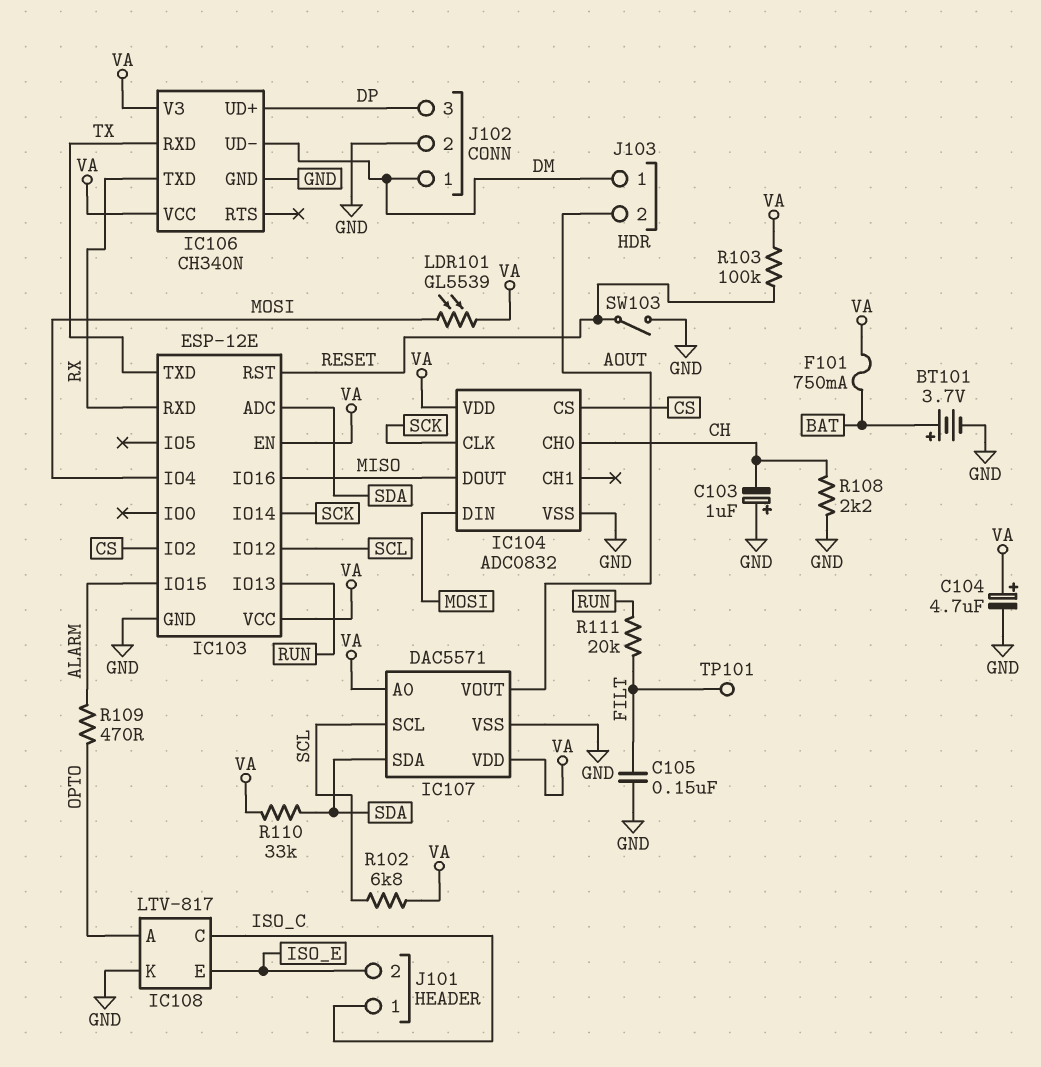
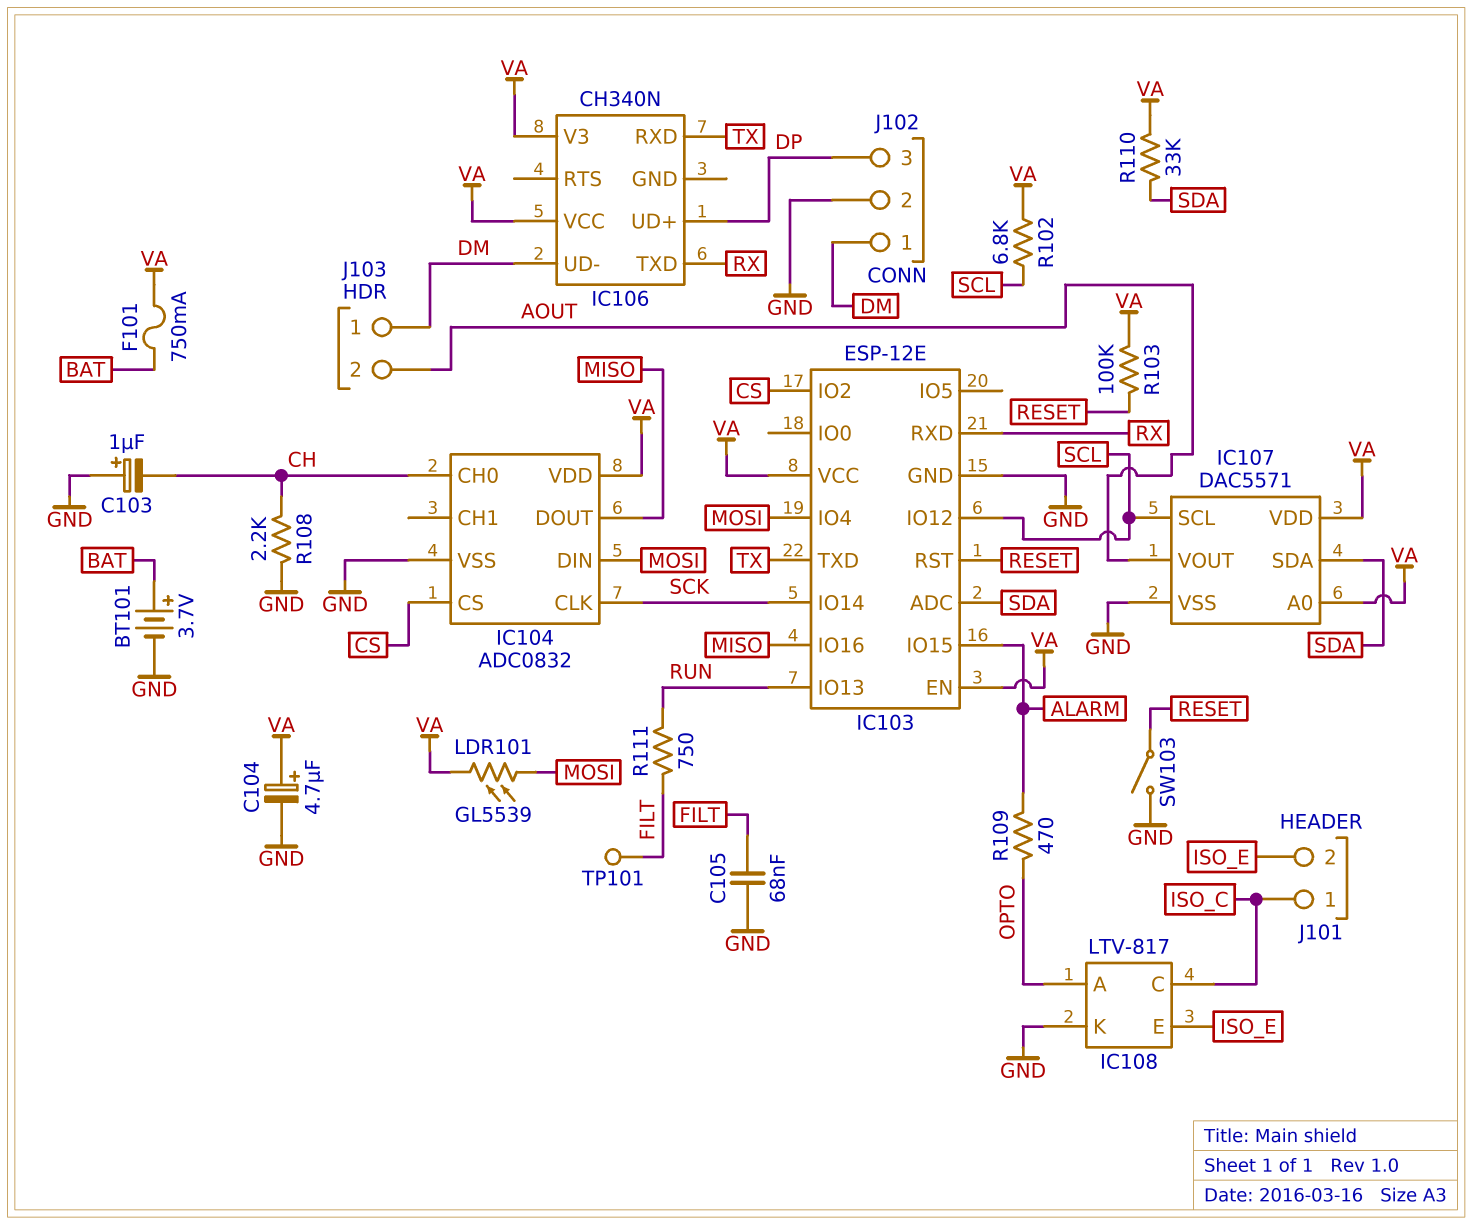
C105: 150nF (FILT, GND) -> 68nF (FILT, GND)
IC106 pin GND: GND -> none
R111: 20k (FILT, RUN) -> 750 (FILT, RUN)

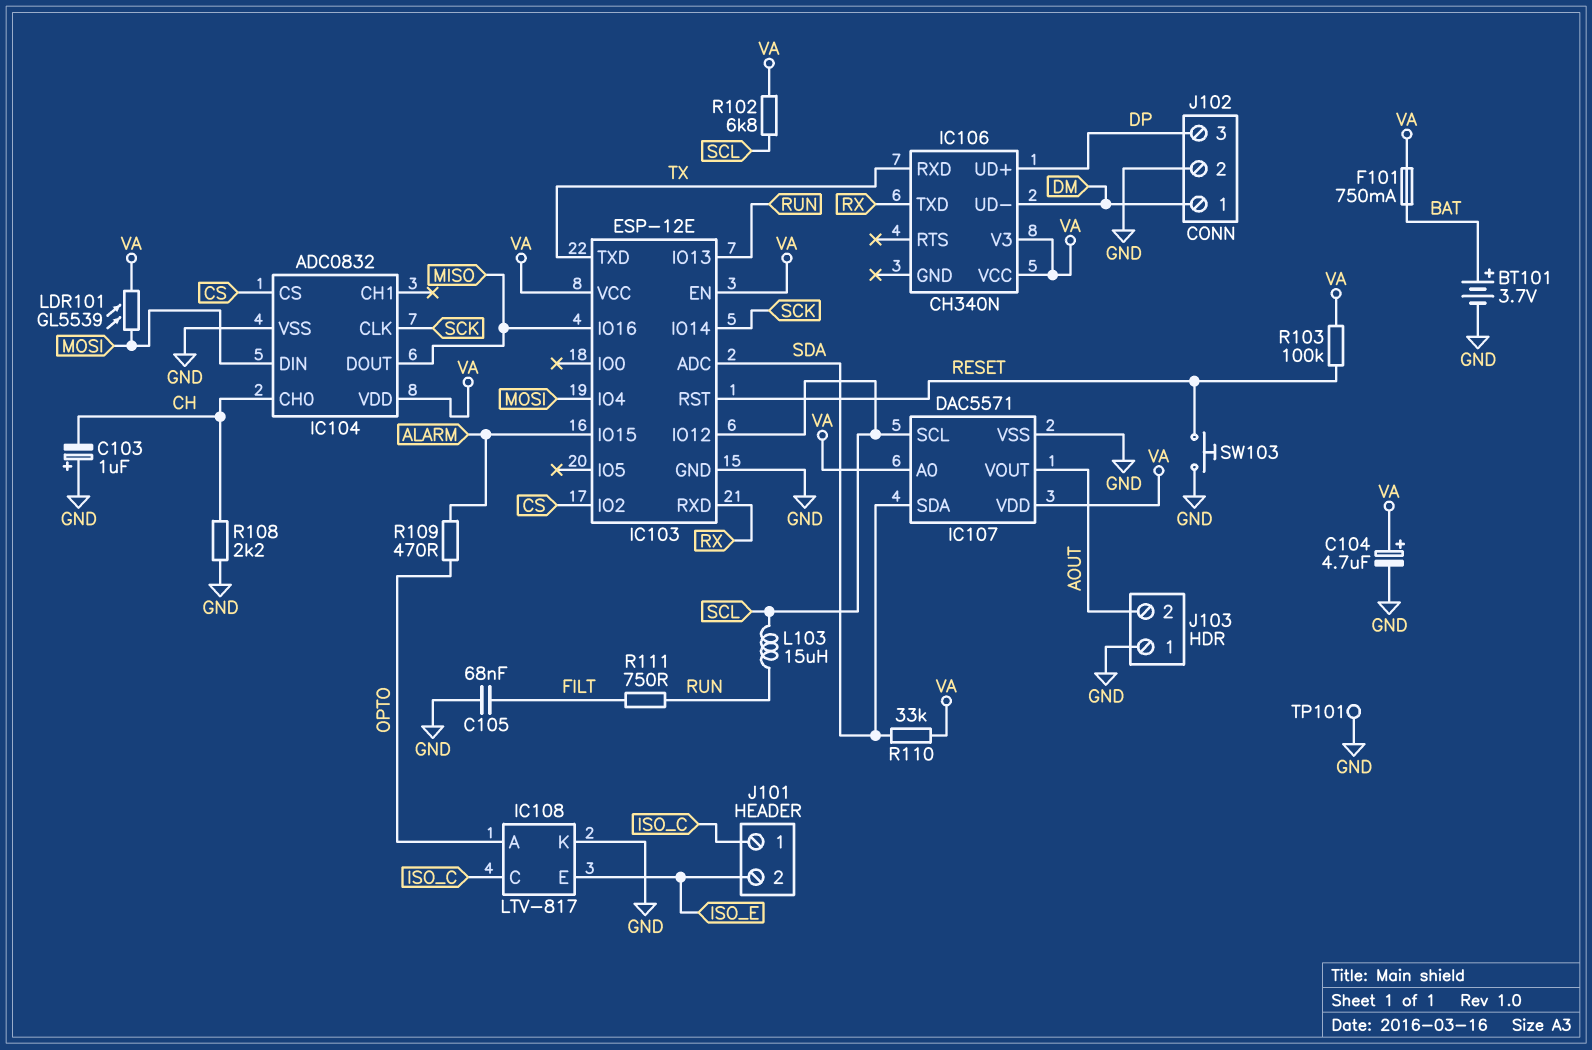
J103 pin 1: DM -> GND
L103: none -> 15uH (RUN, SCL)
SW103: switch (GND, RESET) -> button (GND, RESET)
TP101: test point (FILT) -> test point (GND)

